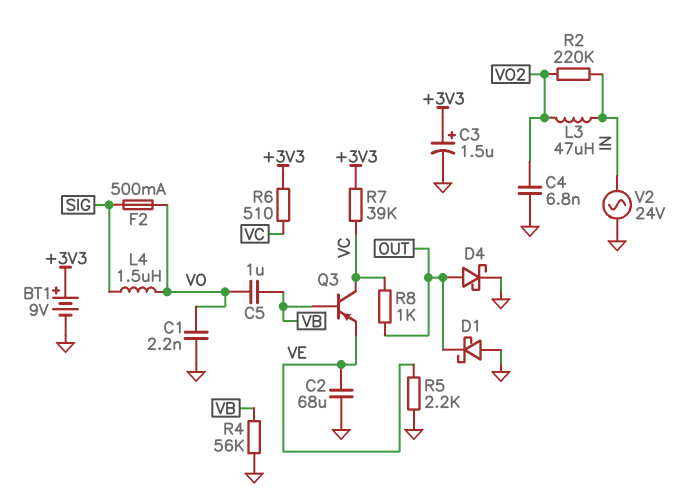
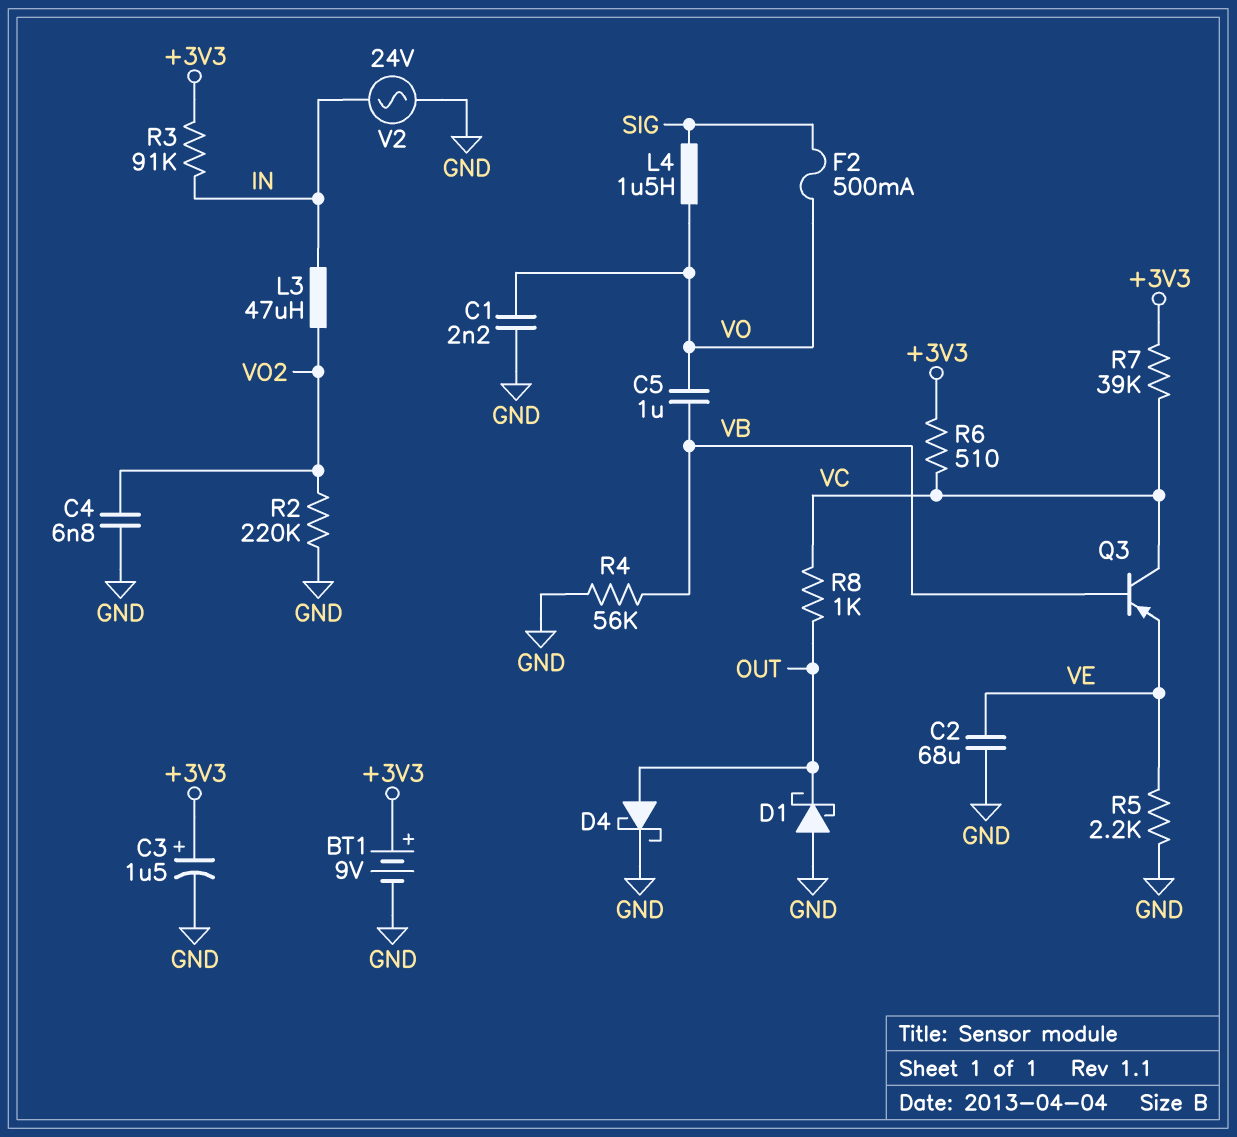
R2: 220k (IN, VO2) -> 220k (GND, VO2)
R3: none -> 91k (+3V3, IN)

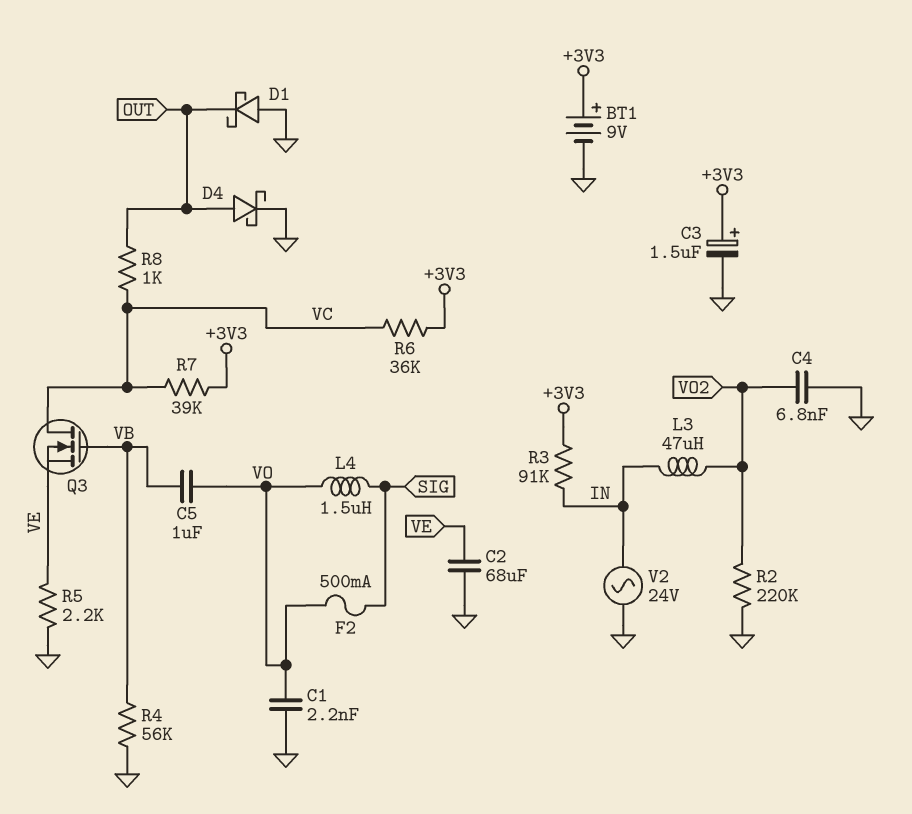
Q3: PNP (B VB, C VC, E VE) -> NMOS (G VB, D VC, S VE)
R6: 510 (+3V3, VC) -> 36k (+3V3, VC)

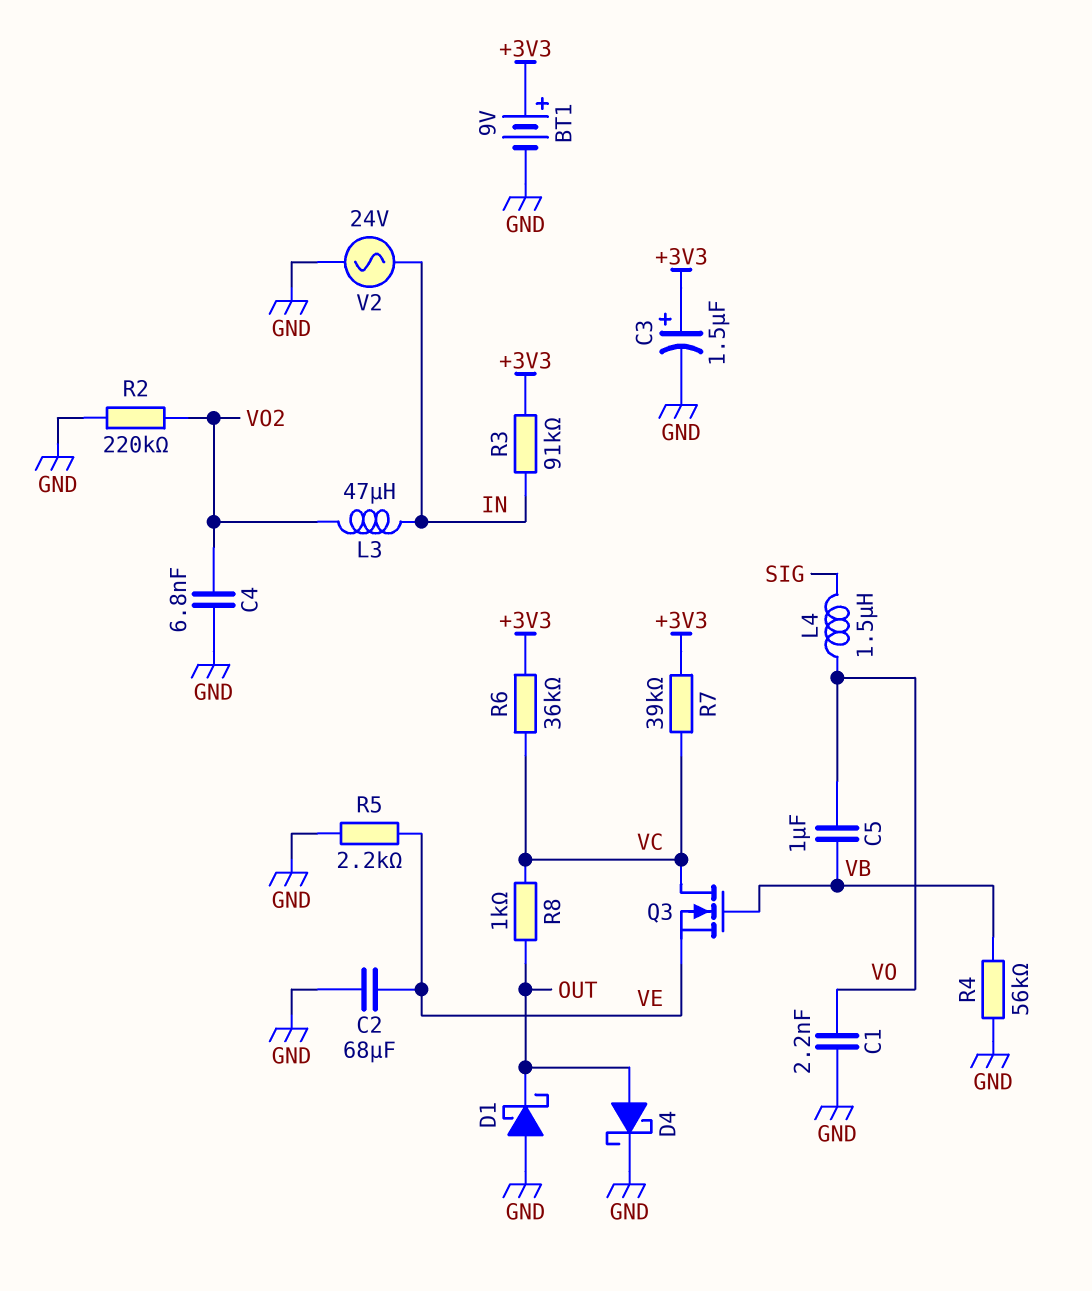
F2: 500mA (SIG, VO) -> none

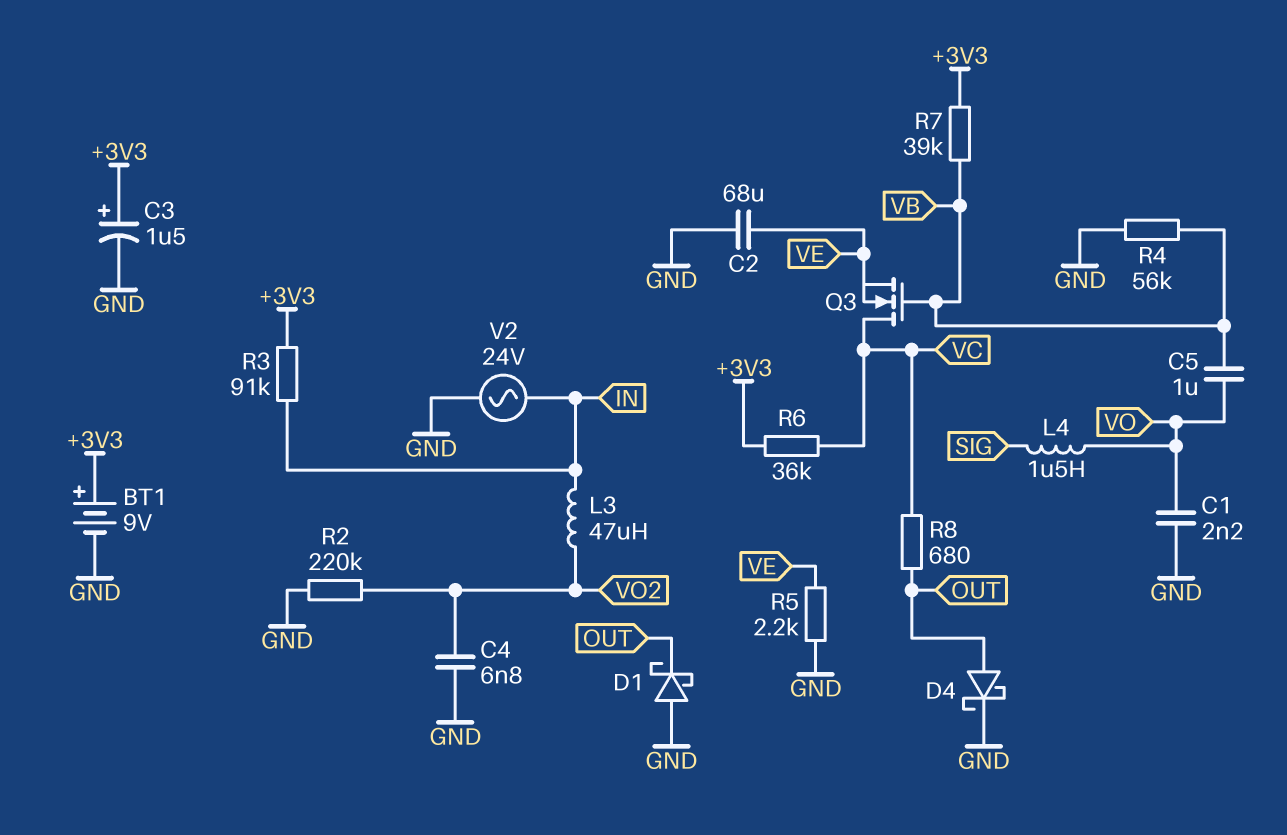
R7: 39k (+3V3, VC) -> 39k (+3V3, VB)
R8: 1k (OUT, VC) -> 680 (OUT, VC)

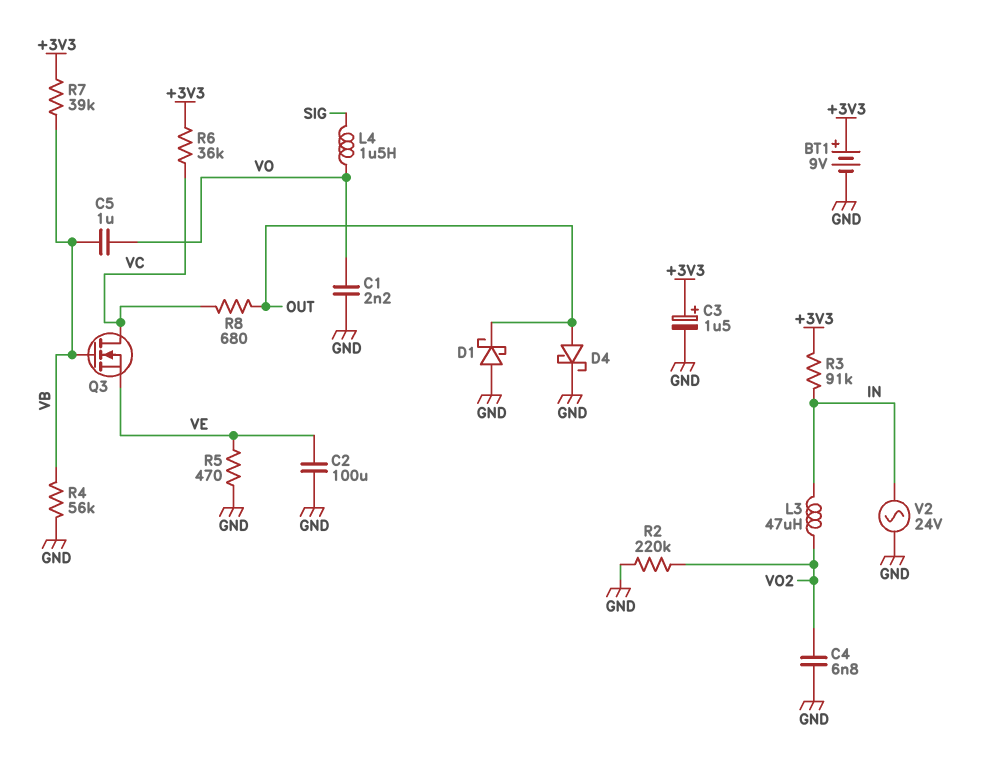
C2: 68uF (GND, VE) -> 100uF (GND, VE)
R5: 2.2k (GND, VE) -> 470 (GND, VE)

